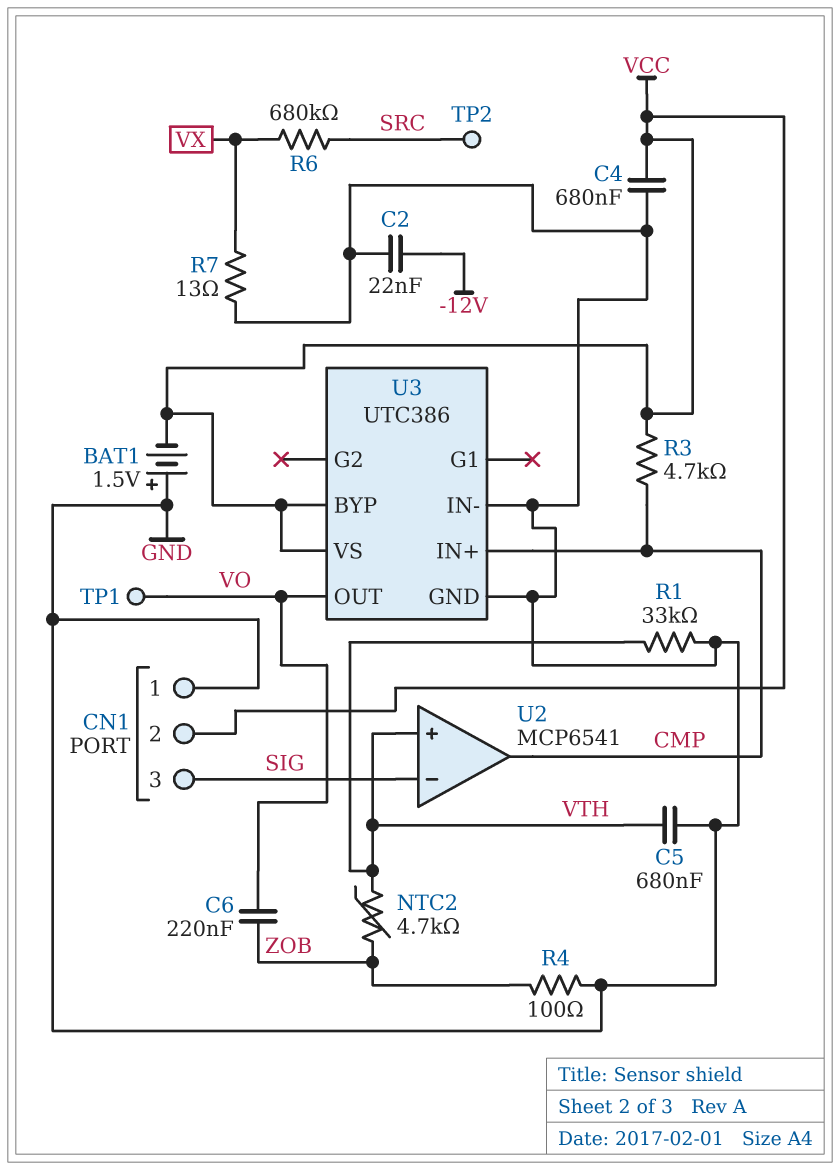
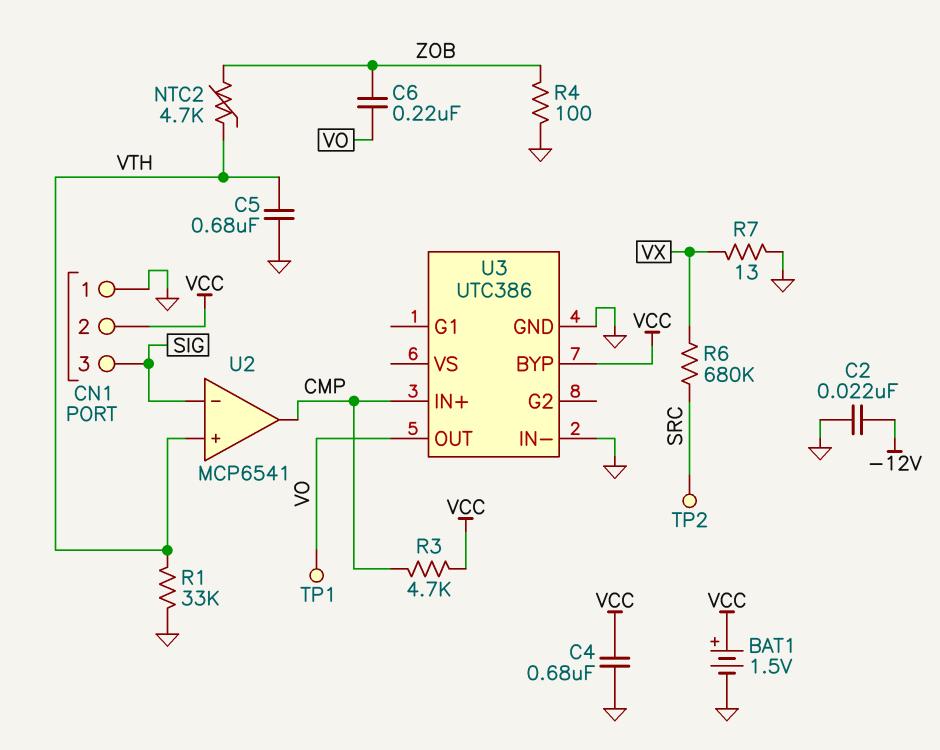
BAT1: 1.5V (plus GND, minus VCC) -> 1.5V (plus VCC, minus GND)
U3 pin VS: VCC -> none

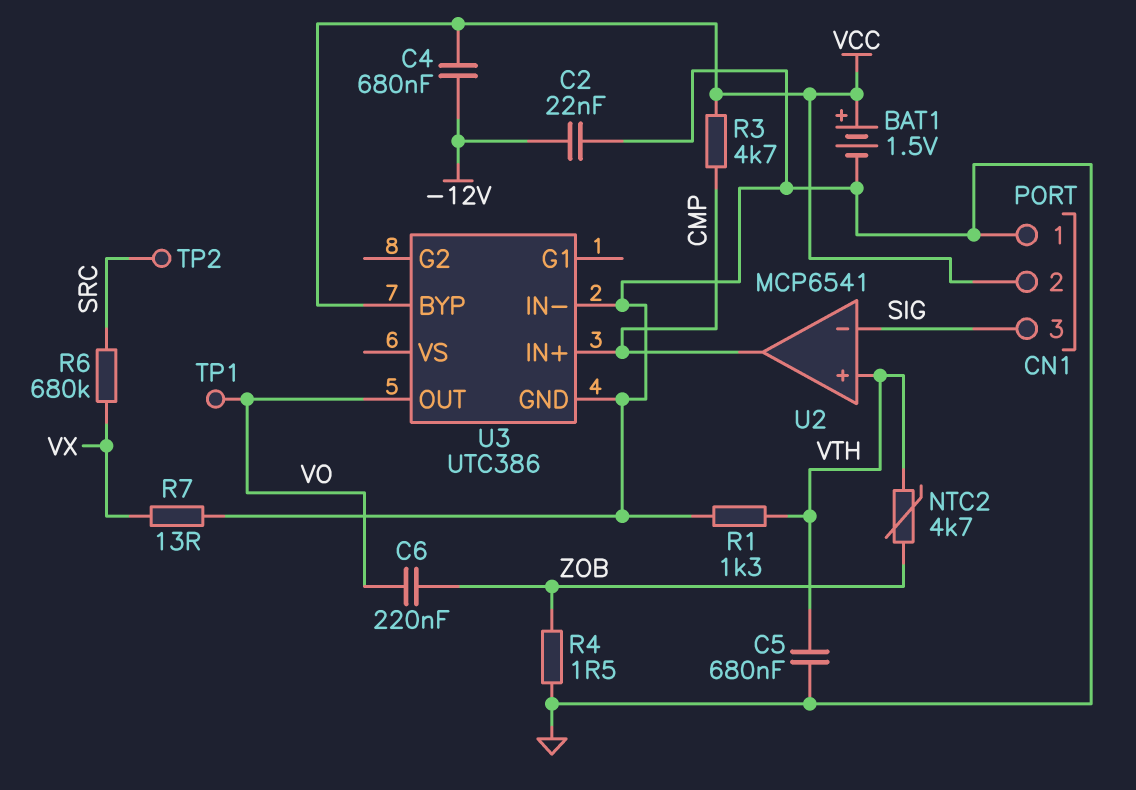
C4: 680nF (GND, VCC) -> 680nF (-12V, VCC)
R1: 33k (GND, VTH) -> 1.3k (GND, VTH)
R4: 100 (GND, ZOB) -> 1.5 (GND, ZOB)

